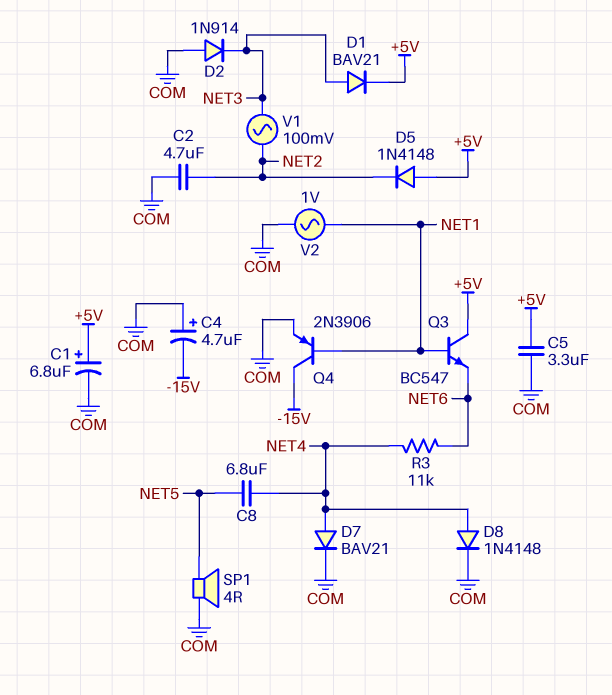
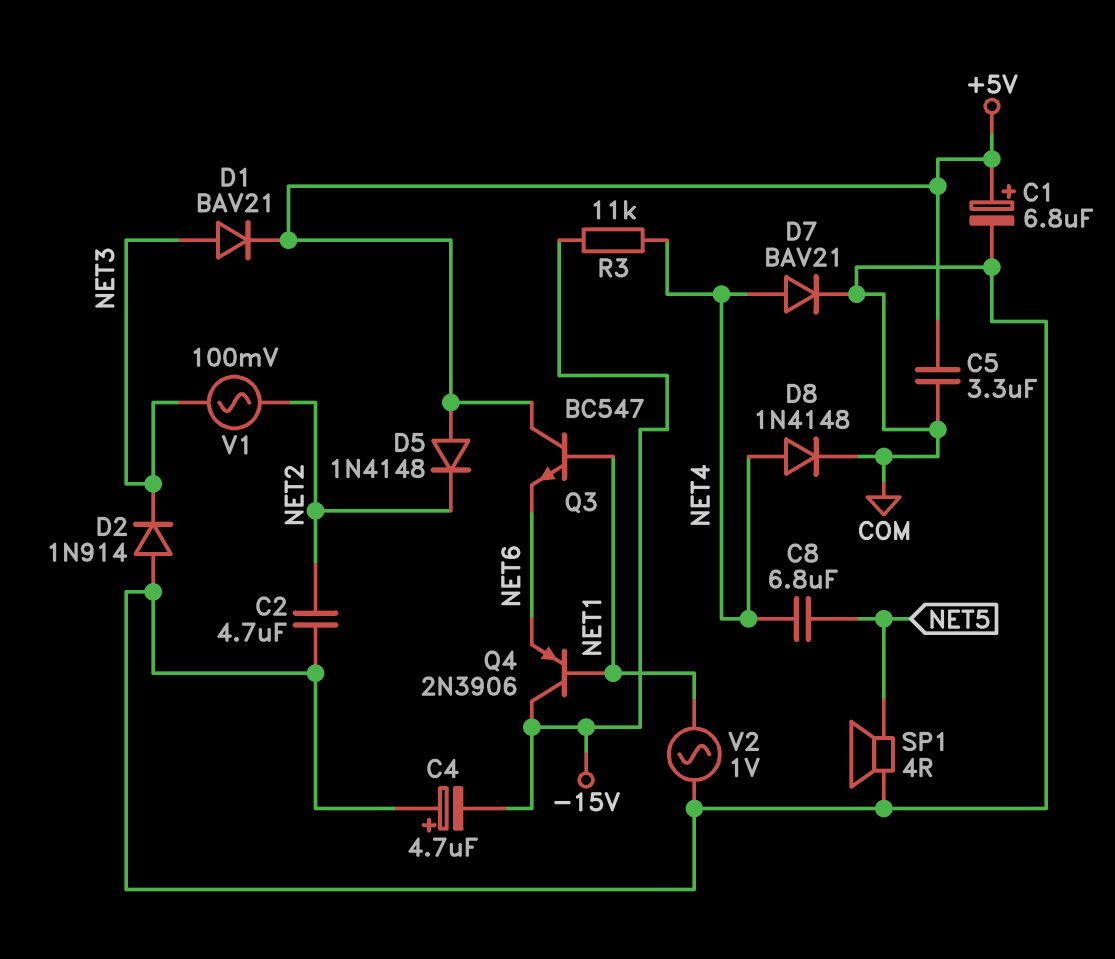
Q4: PNP 2N3906 (B NET1, C -15V, E COM) -> PNP 2N3906 (B NET1, C -15V, E NET6)
R3: 11k (NET4, NET6) -> 11k (-15V, NET4)

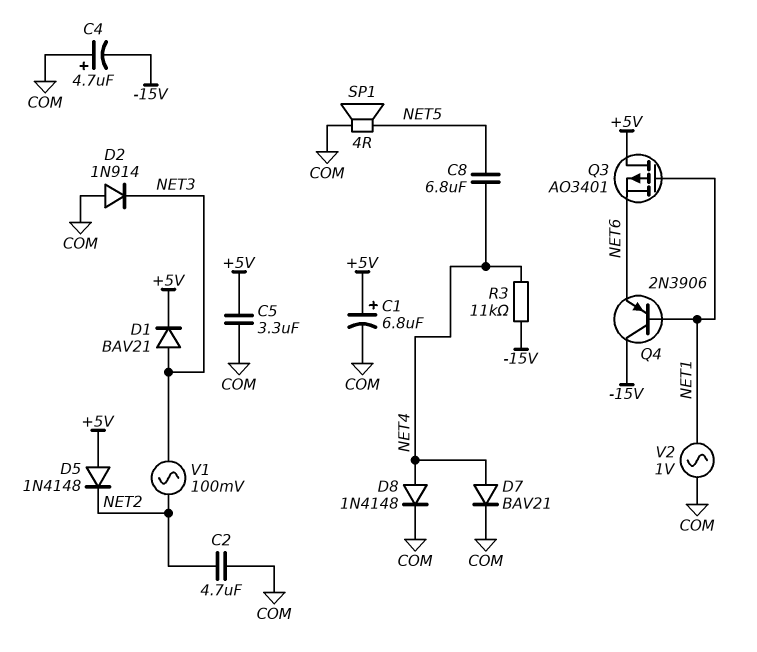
Q3: NPN BC547 (B NET1, C +5V, E NET6) -> PMOS AO3401 (G NET1, D +5V, S NET6)

